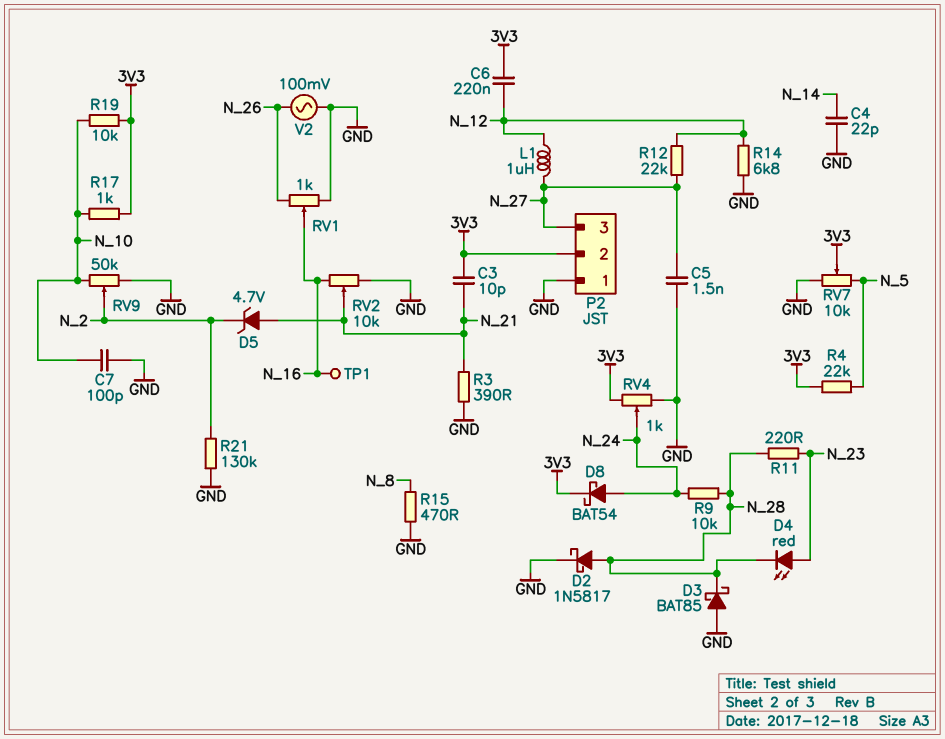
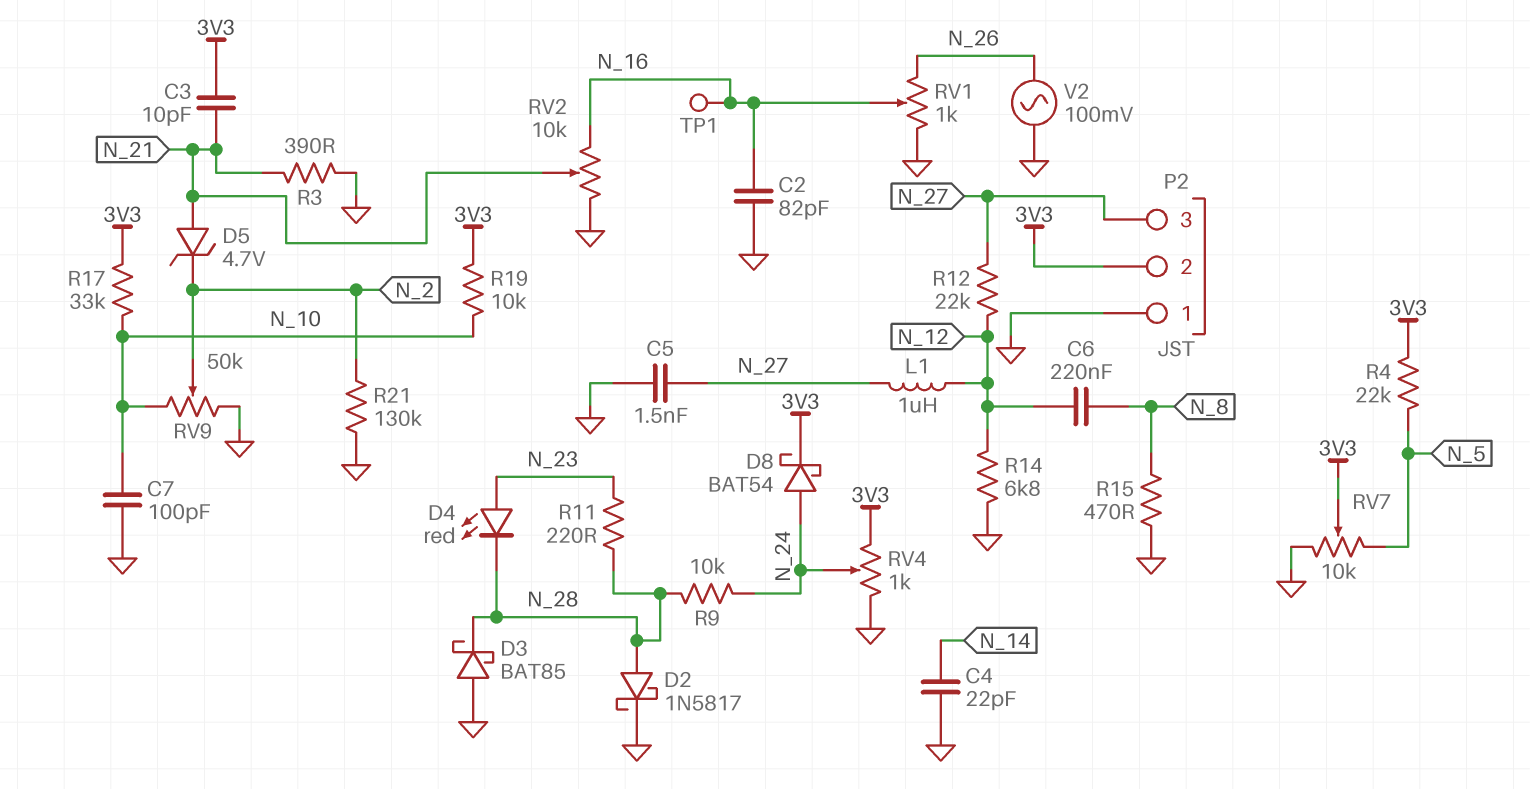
C2: none -> 82pF (GND, N_16)
C6: 220nF (3V3, N_12) -> 220nF (N_8, N_12)
R17: 1k (3V3, N_10) -> 33k (3V3, N_10)

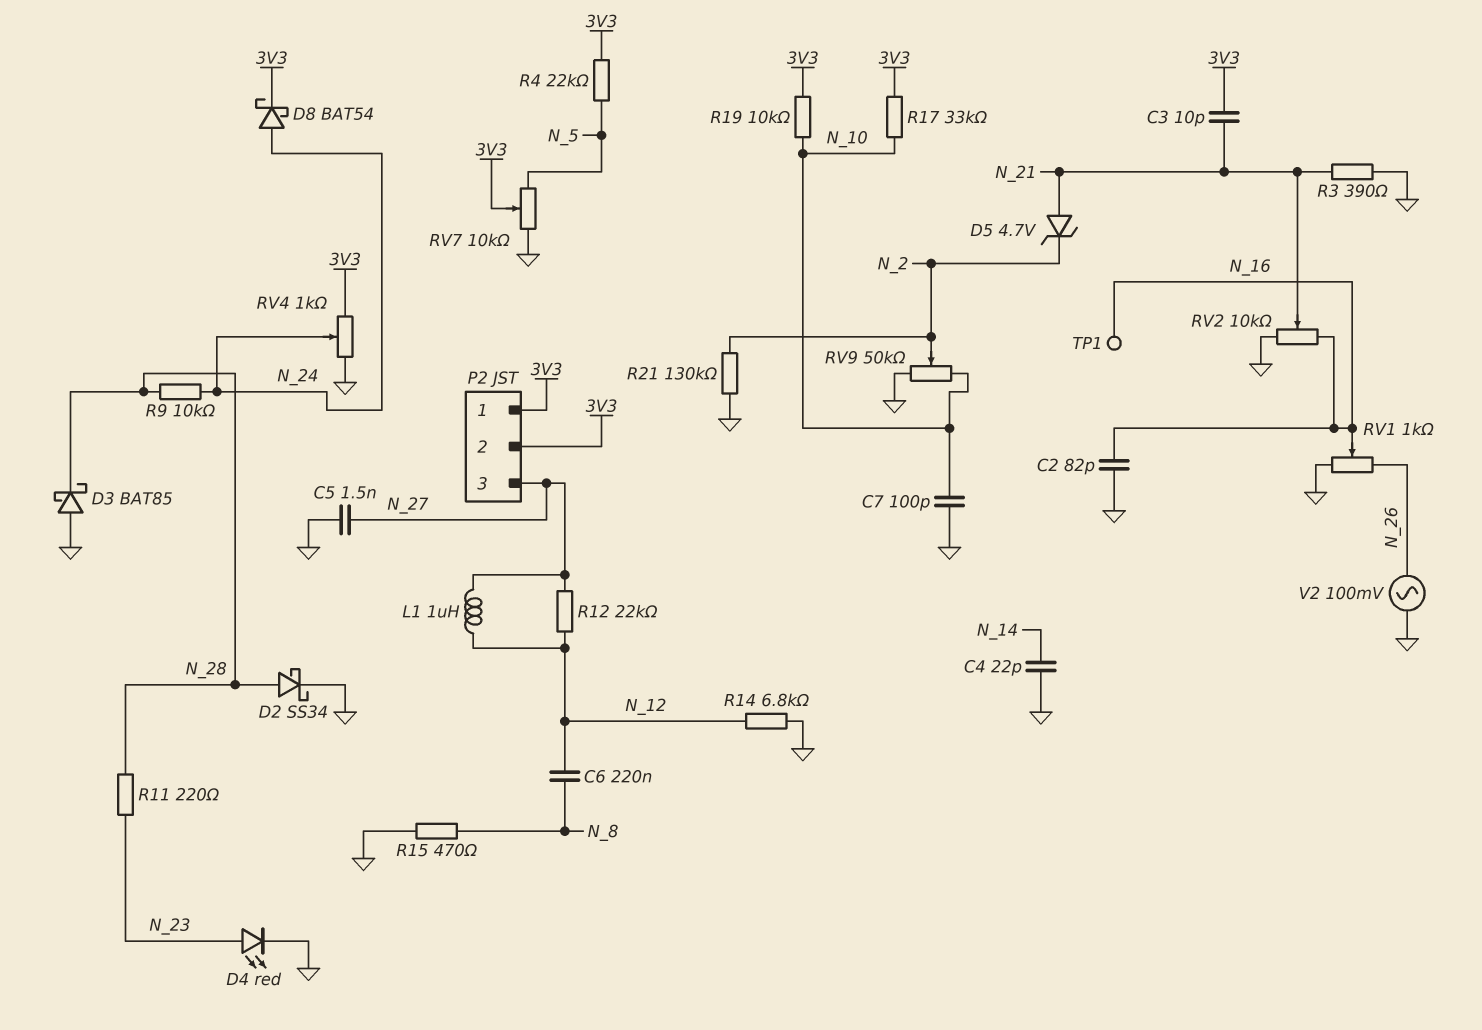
D2: schottky 1N5817 (A N_28, K GND) -> schottky SS34 (A N_28, K GND)
D4: LED red (A N_23, K N_28) -> LED red (A N_23, K GND)
P2 pin 1: GND -> 3V3

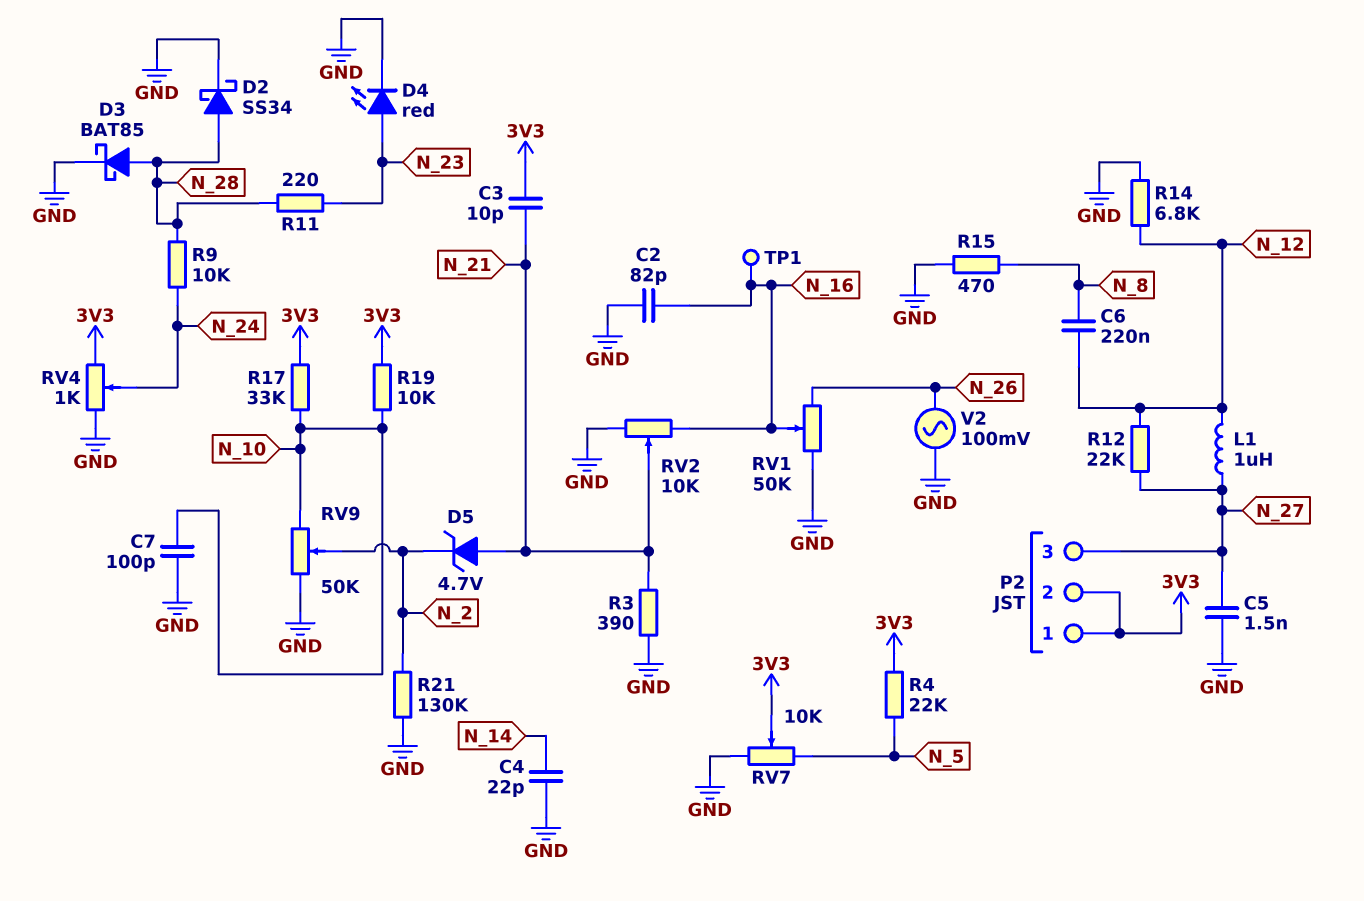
D3: schottky BAT85 (A GND, K N_28) -> schottky BAT85 (A N_28, K GND)
D8: schottky BAT54 (A N_24, K 3V3) -> none
RV1: 1k (GND, N_26, wiper N_16) -> 50k (GND, N_26, wiper N_16)

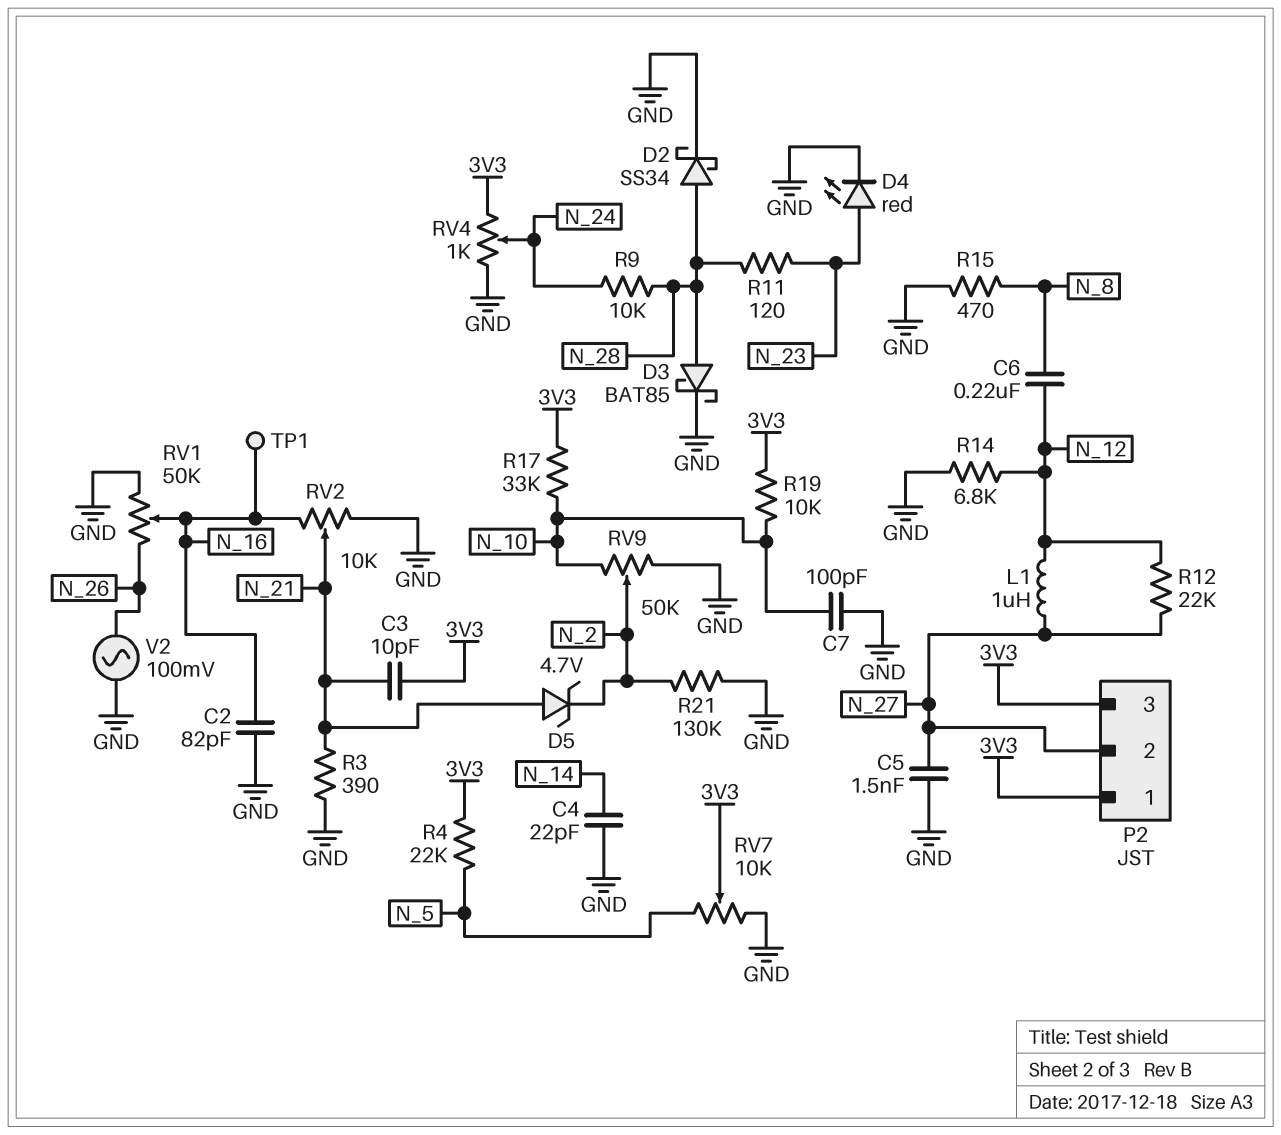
P2 pin 2: 3V3 -> N_27
P2 pin 3: N_27 -> 3V3
R11: 220 (N_23, N_28) -> 120 (N_23, N_28)

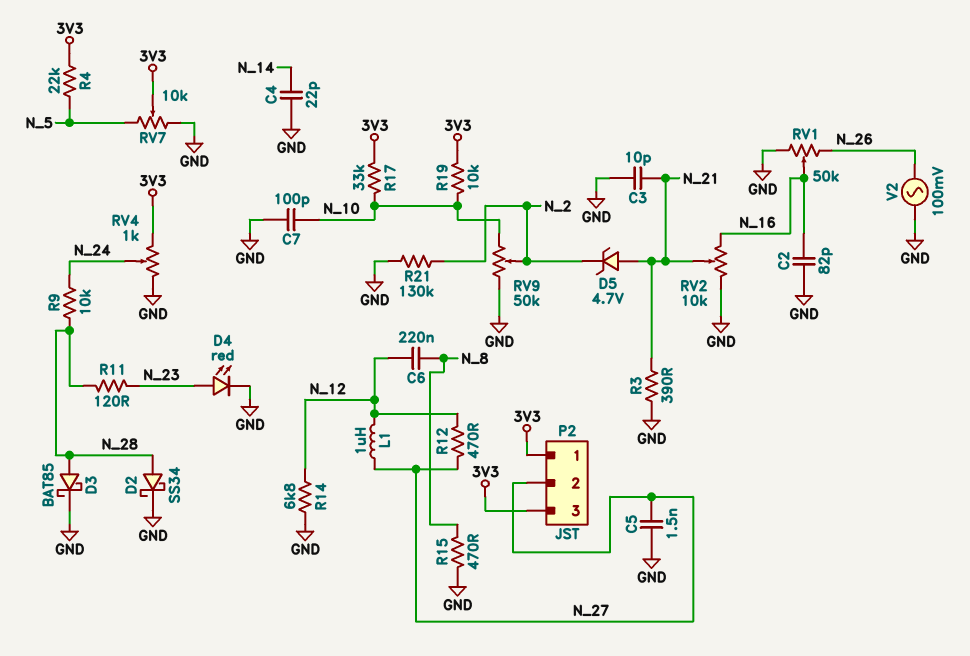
C3: 10pF (3V3, N_21) -> 10pF (GND, N_21)
R12: 22k (N_12, N_27) -> 470 (N_12, N_27)
TP1: test point (N_16) -> none

